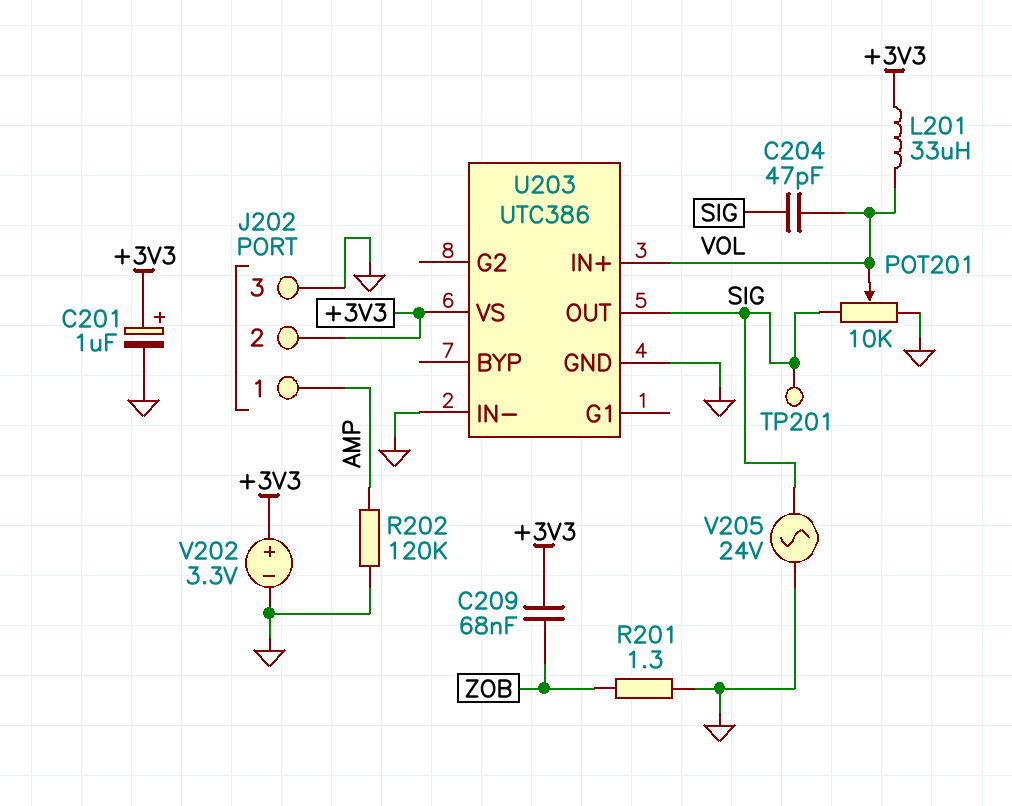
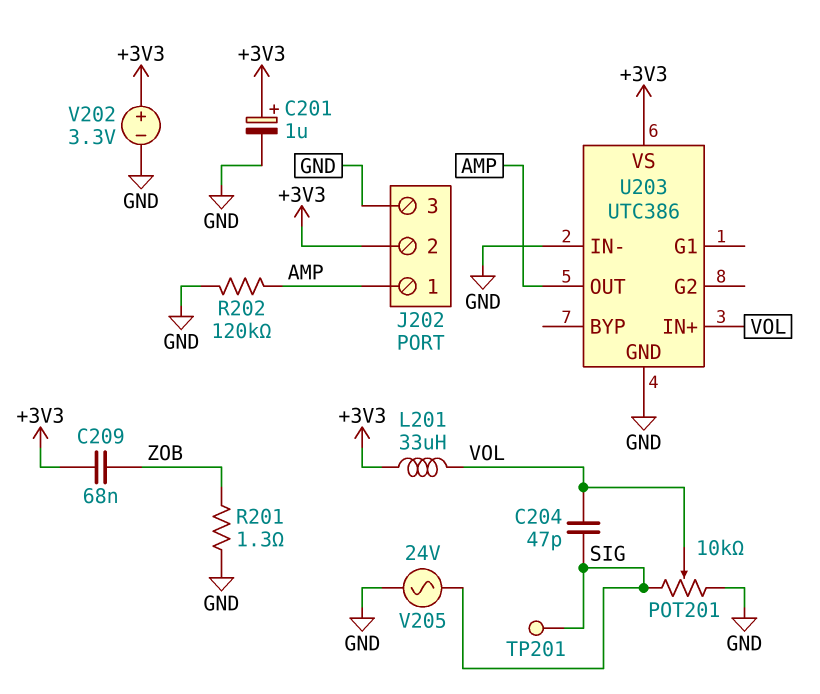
U203 pin OUT: SIG -> AMP

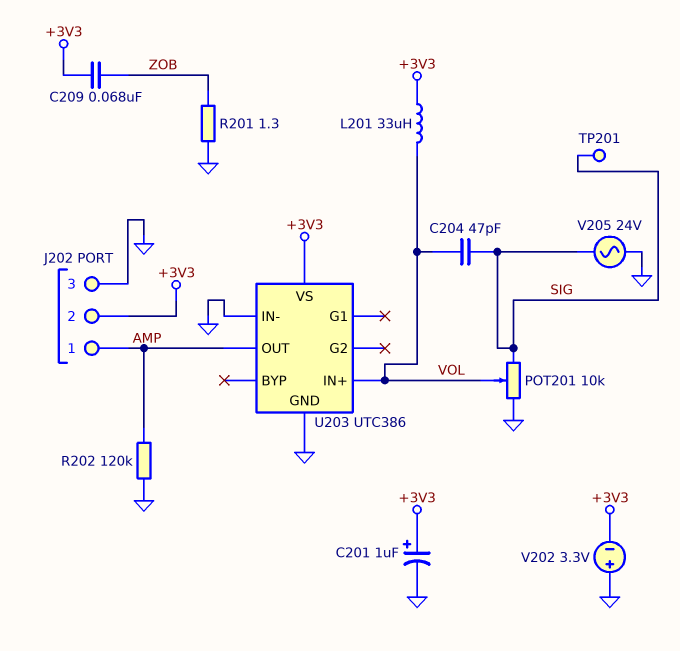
V202: 3.3V (plus +3V3, minus GND) -> 3.3V (plus GND, minus +3V3)

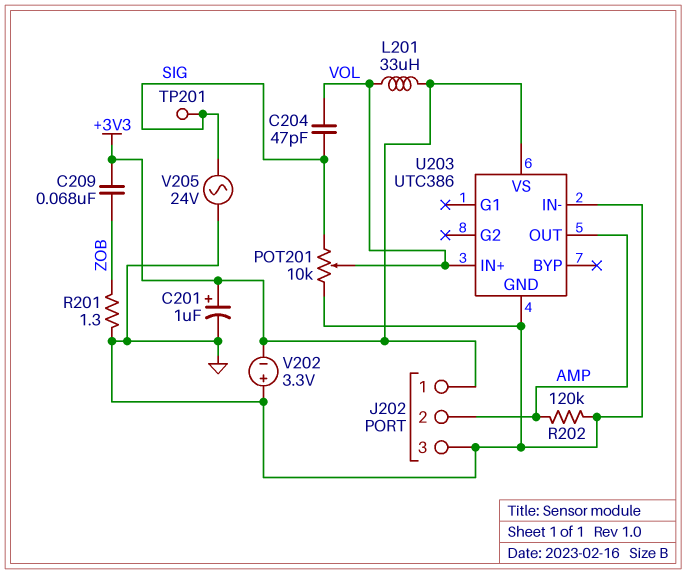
J202 pin 1: AMP -> +3V3
J202 pin 2: +3V3 -> AMP

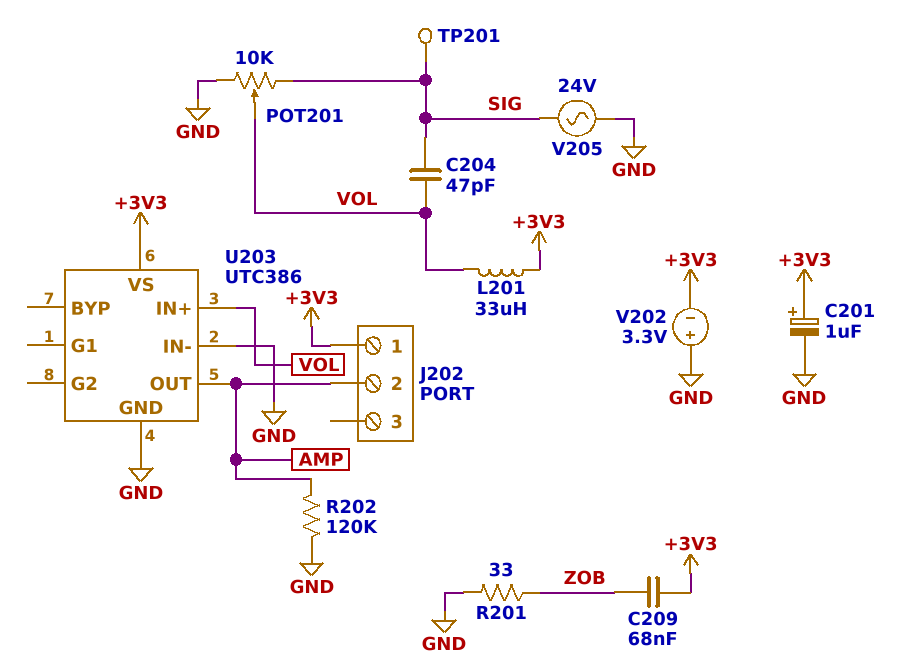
J202 pin 3: GND -> none
R201: 1.3 (GND, ZOB) -> 33 (GND, ZOB)

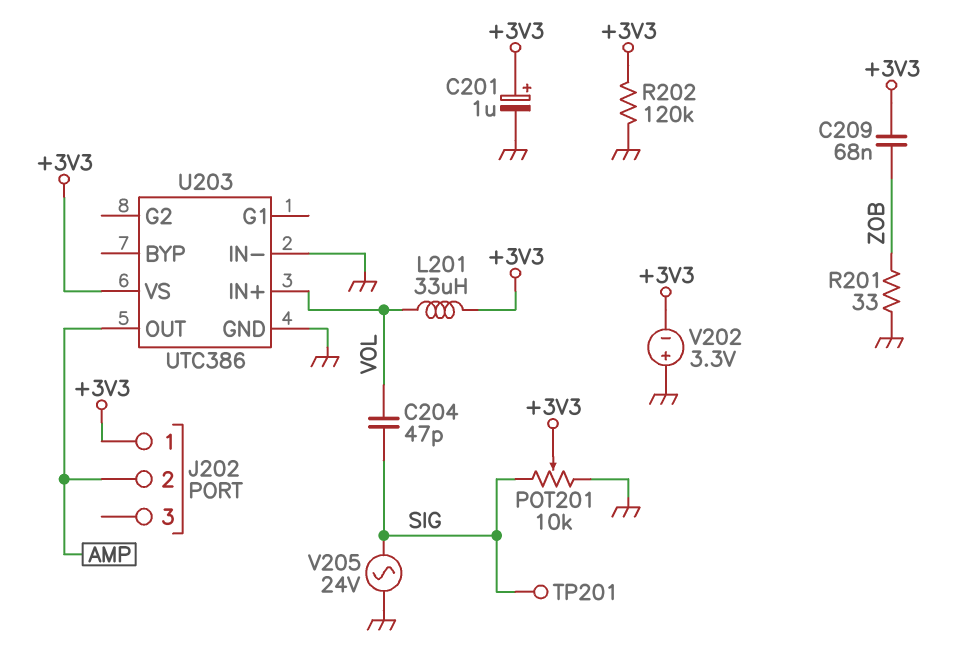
POT201: 10k (GND, SIG, wiper VOL) -> 10k (GND, SIG, wiper +3V3)
R202: 120k (AMP, GND) -> 120k (+3V3, GND)

